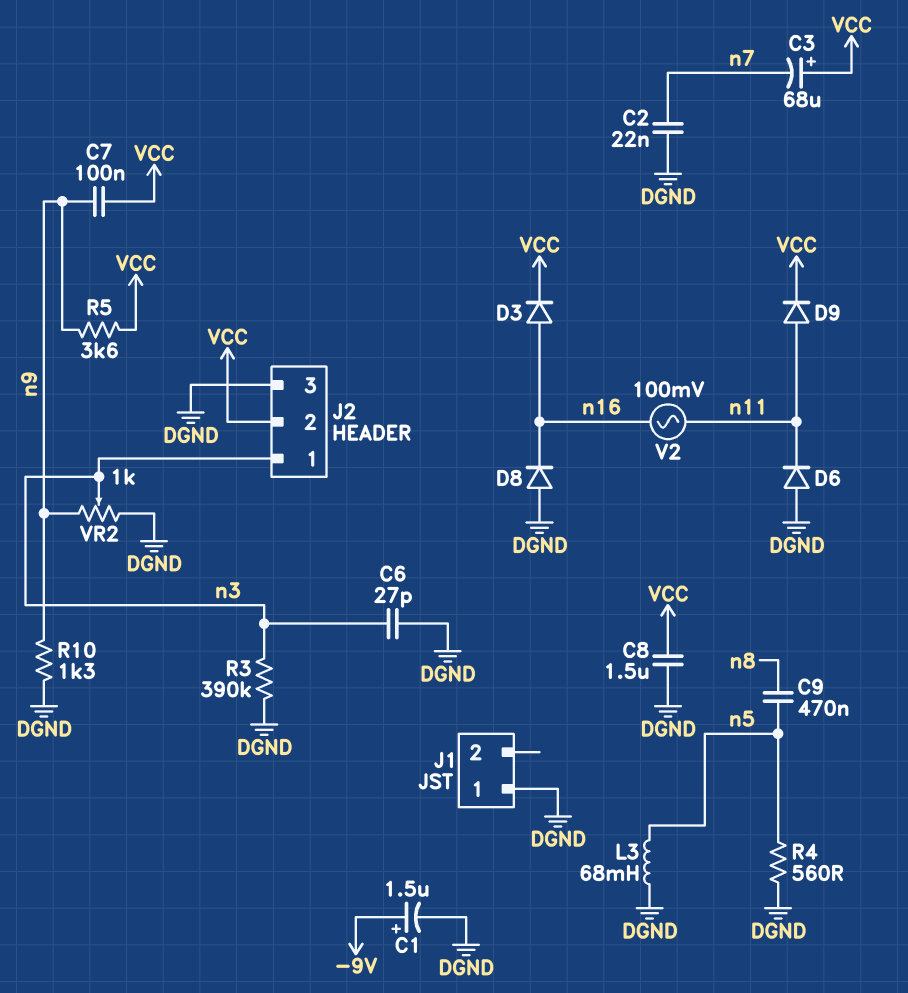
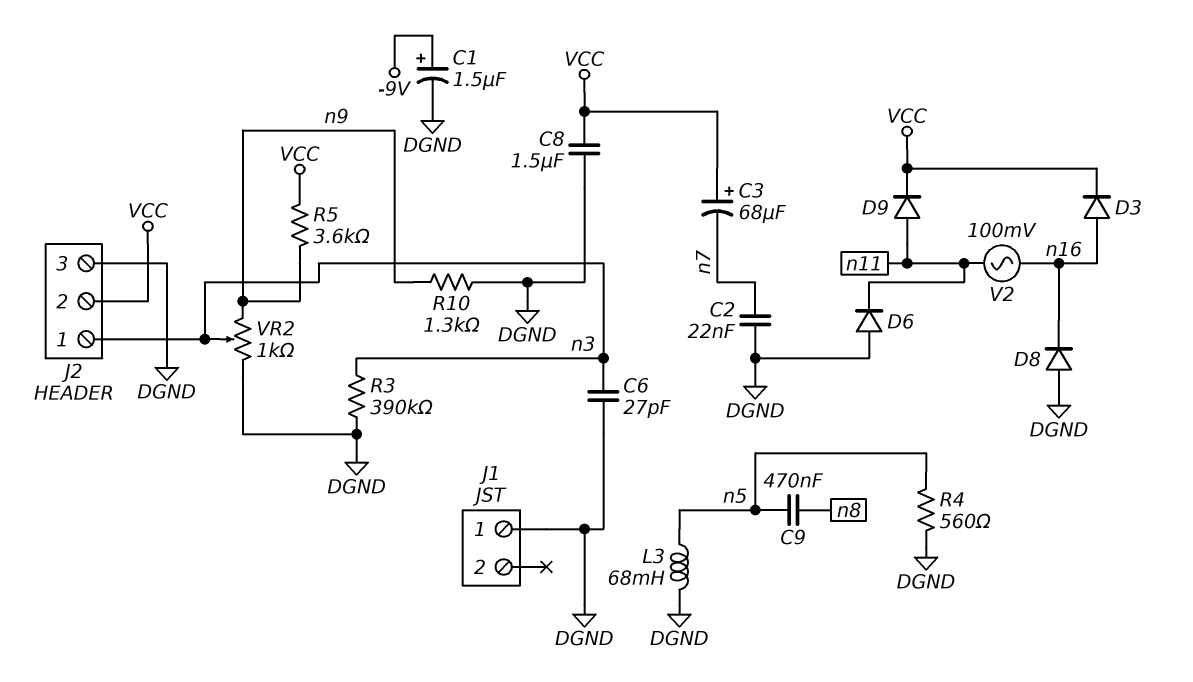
C7: 100nF (VCC, n9) -> none

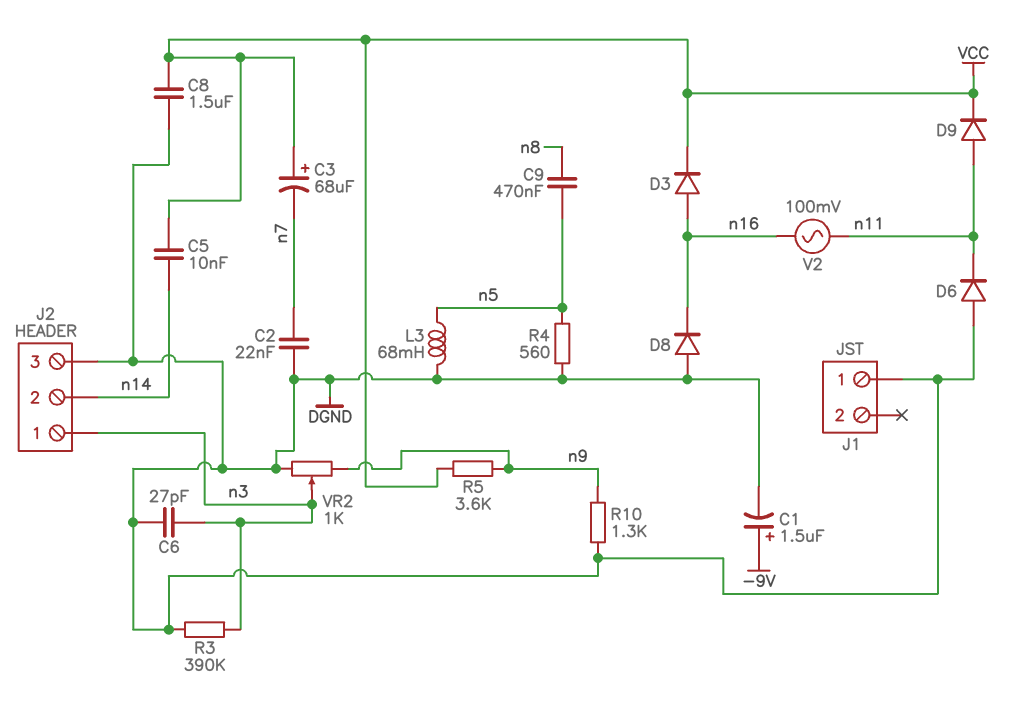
C5: none -> 10nF (VCC, n14)
J2 pin 2: VCC -> n14

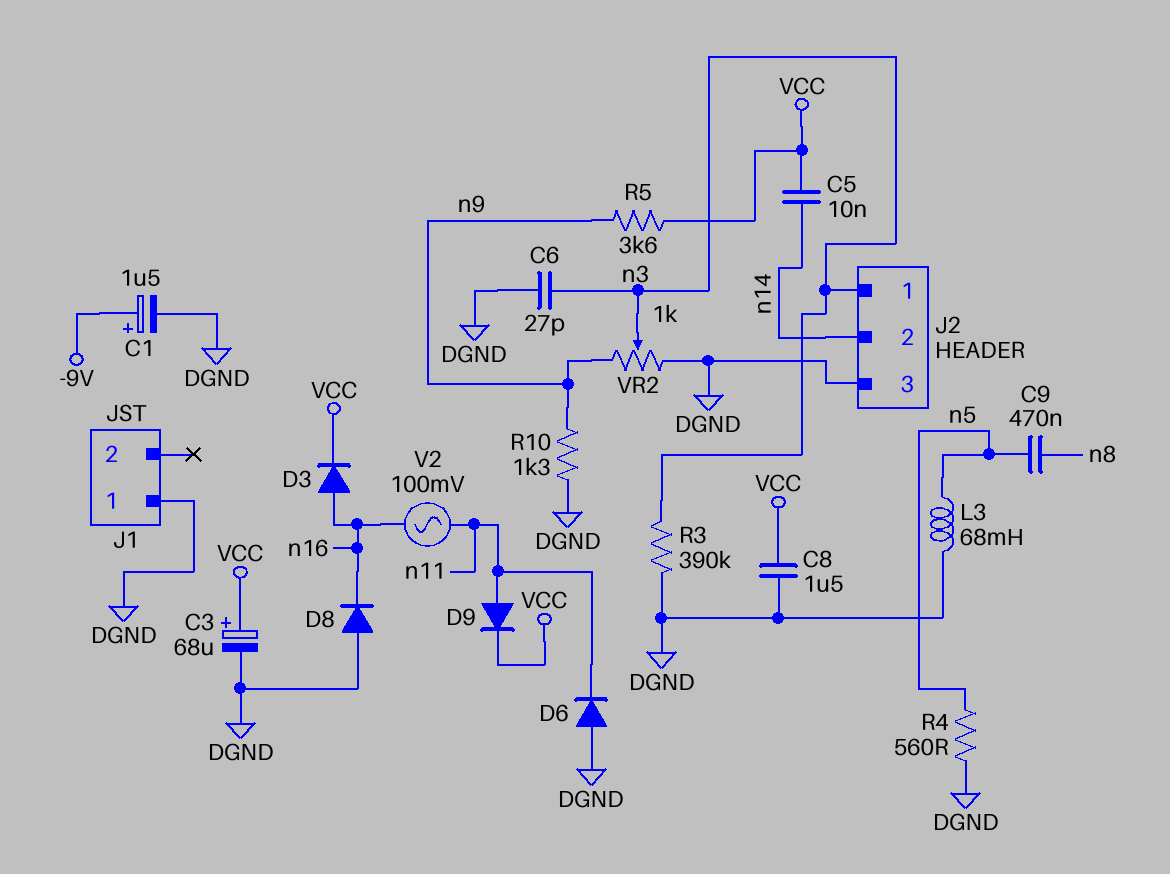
C2: 22nF (DGND, n7) -> none
C3: 68uF (plus VCC, minus n7) -> 68uF (plus VCC, minus DGND)

